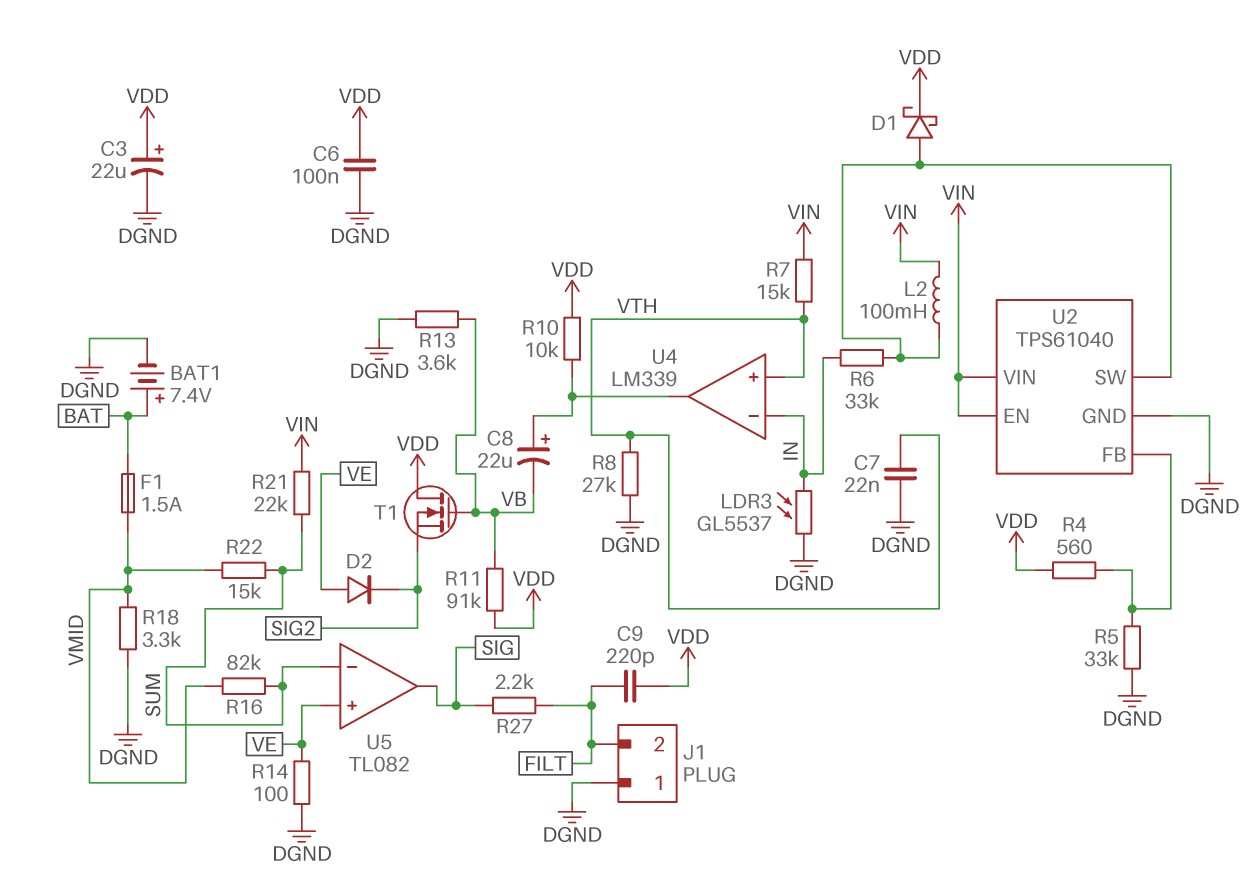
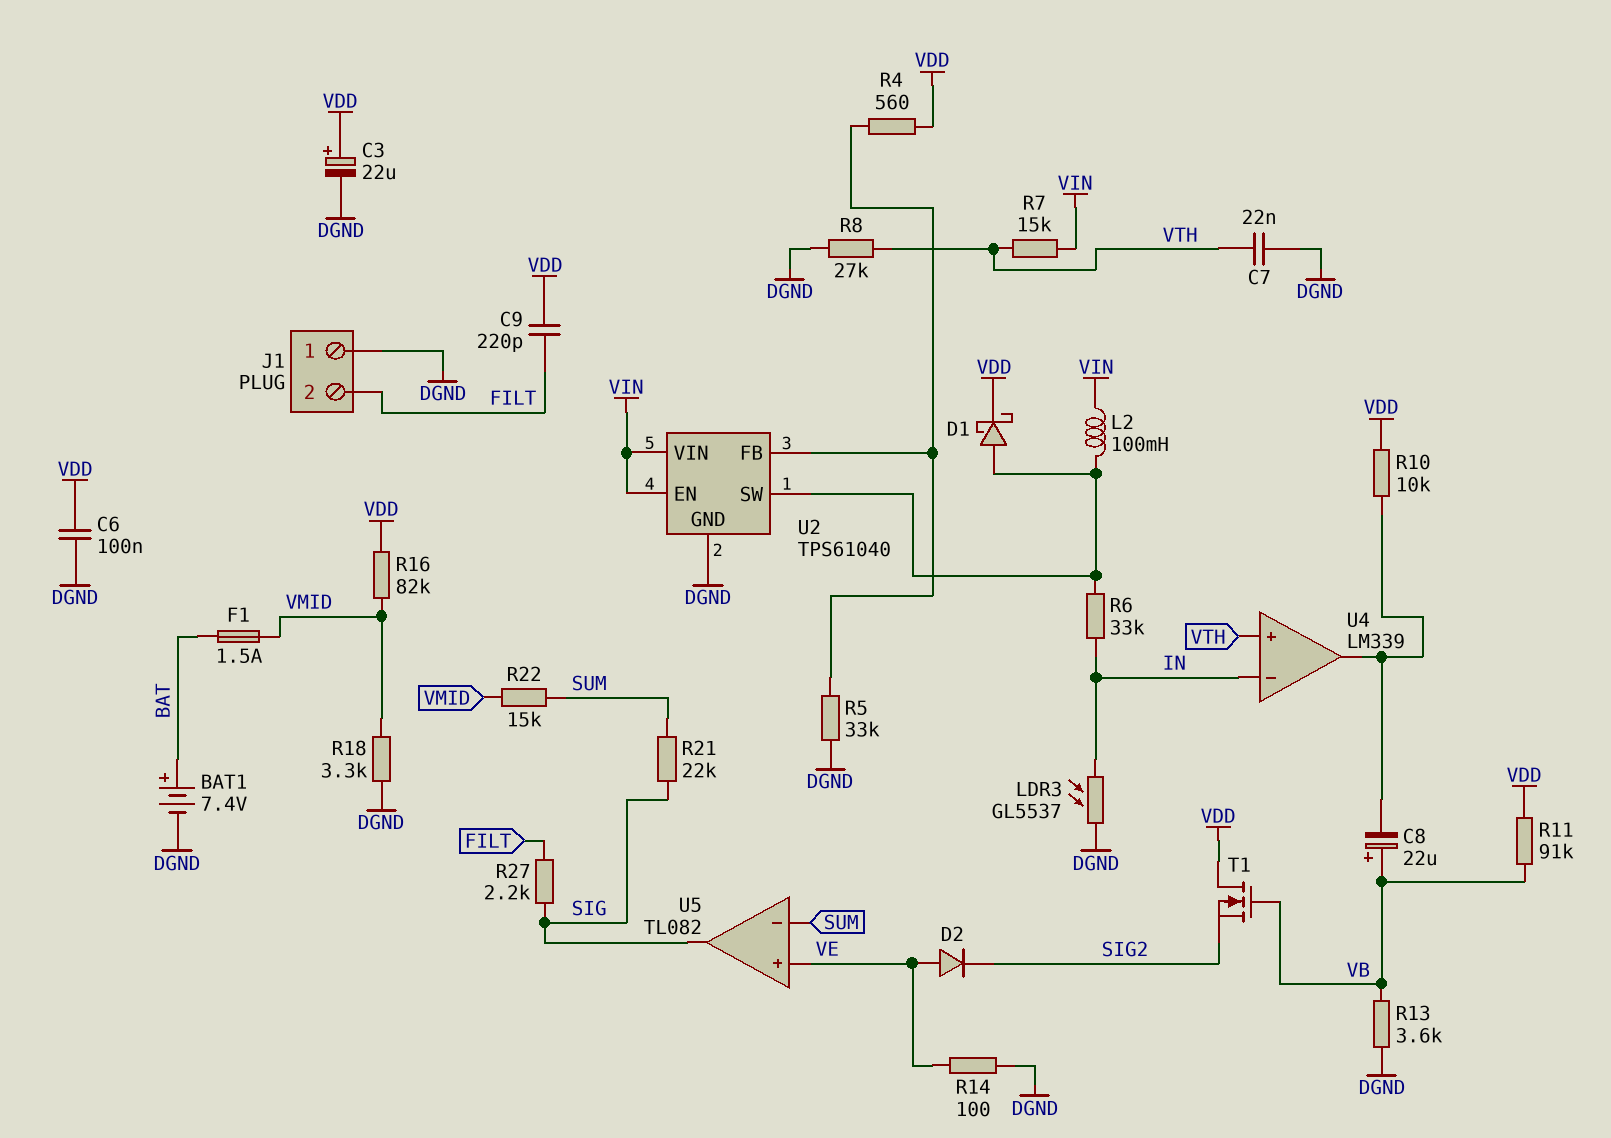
C8: 22uF (plus U4/out, minus VB) -> 22uF (plus VB, minus U4/out)
R16: 82k (SUM, VMID) -> 82k (VDD, VMID)
R21: 22k (SUM, VIN) -> 22k (SIG, SUM)

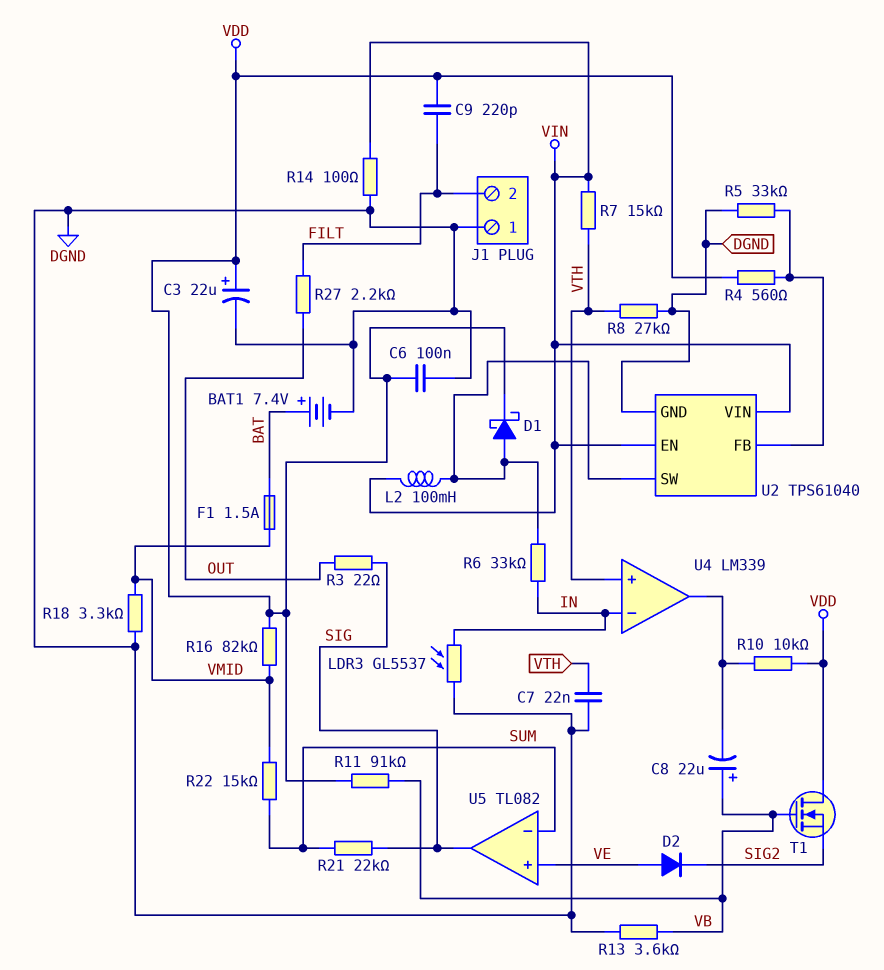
R3: none -> 22 (OUT, SIG)
R14: 100 (DGND, VE) -> 100 (DGND, VIN)
R27: 2.2k (FILT, SIG) -> 2.2k (FILT, OUT)

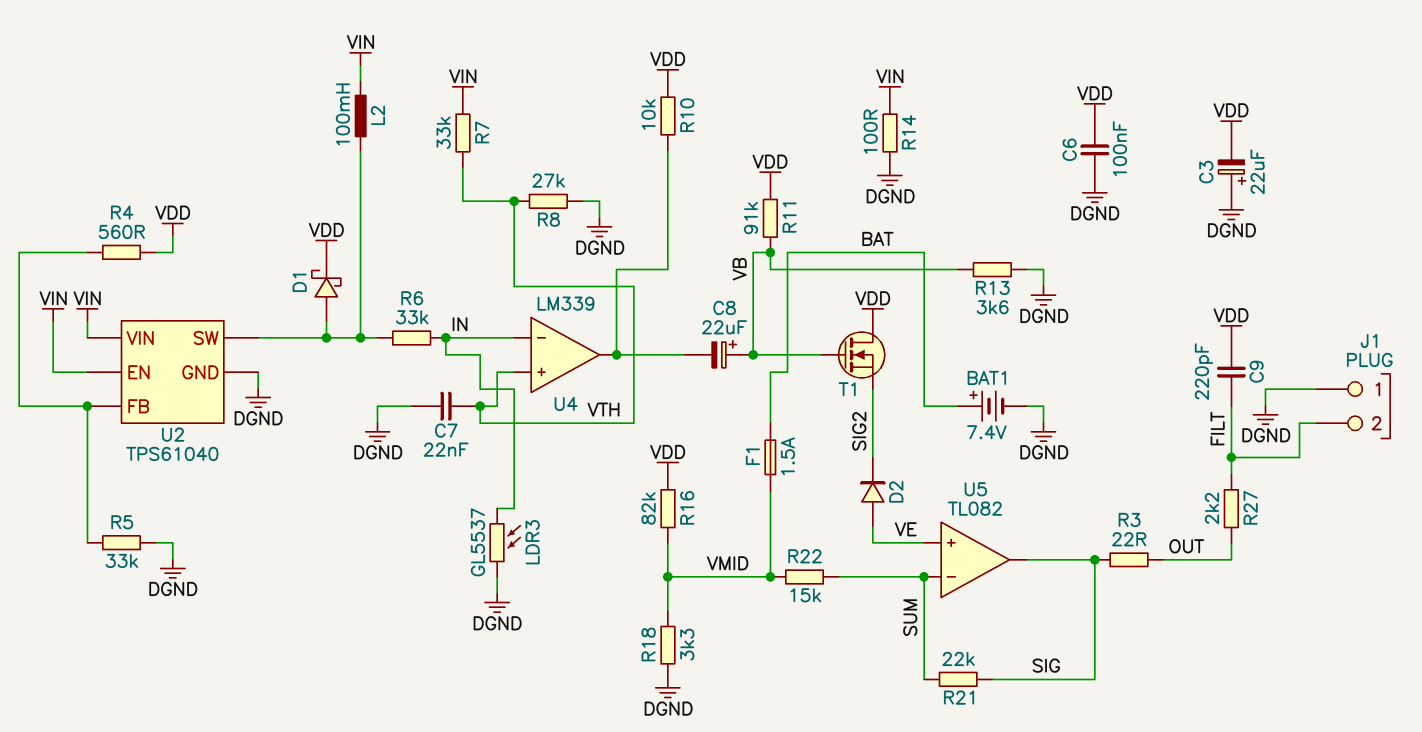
C3: 22uF (plus VDD, minus DGND) -> 22uF (plus DGND, minus VDD)
R7: 15k (VIN, VTH) -> 33k (VIN, VTH)

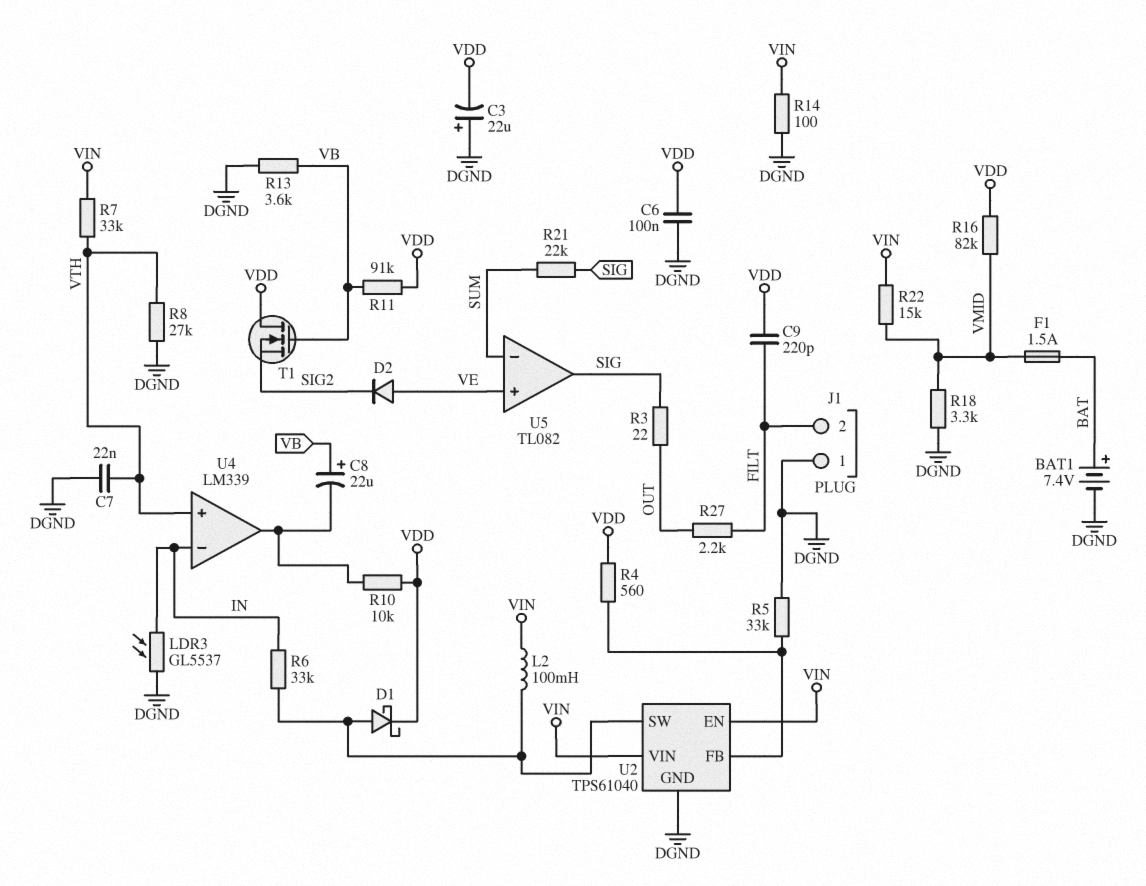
R22: 15k (SUM, VMID) -> 15k (VIN, VMID)

